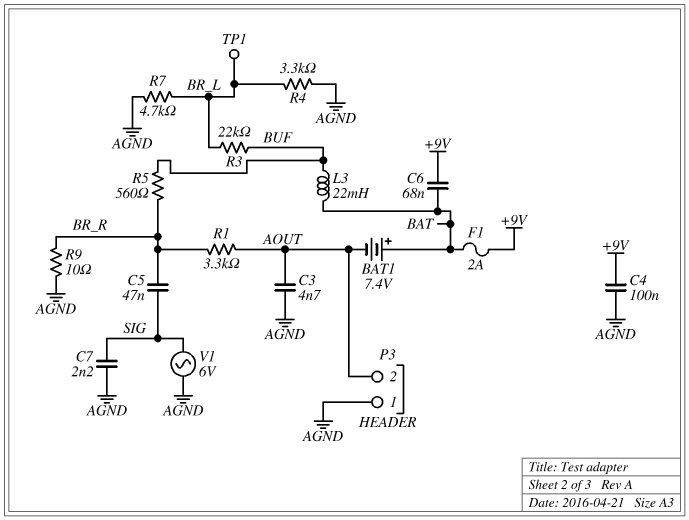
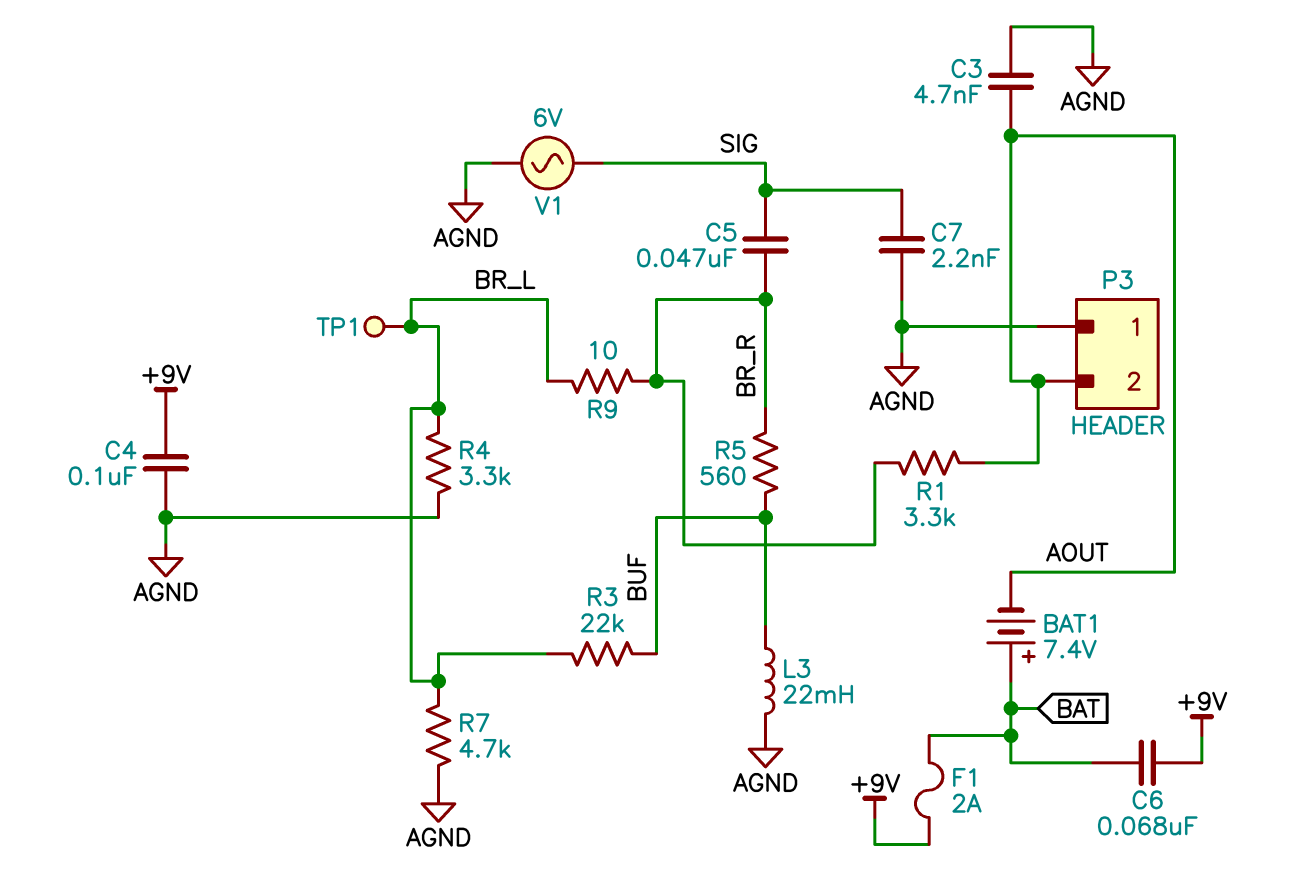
L3: 22mH (BAT, BUF) -> 22mH (AGND, BUF)
R9: 10 (AGND, BR_R) -> 10 (BR_L, BR_R)

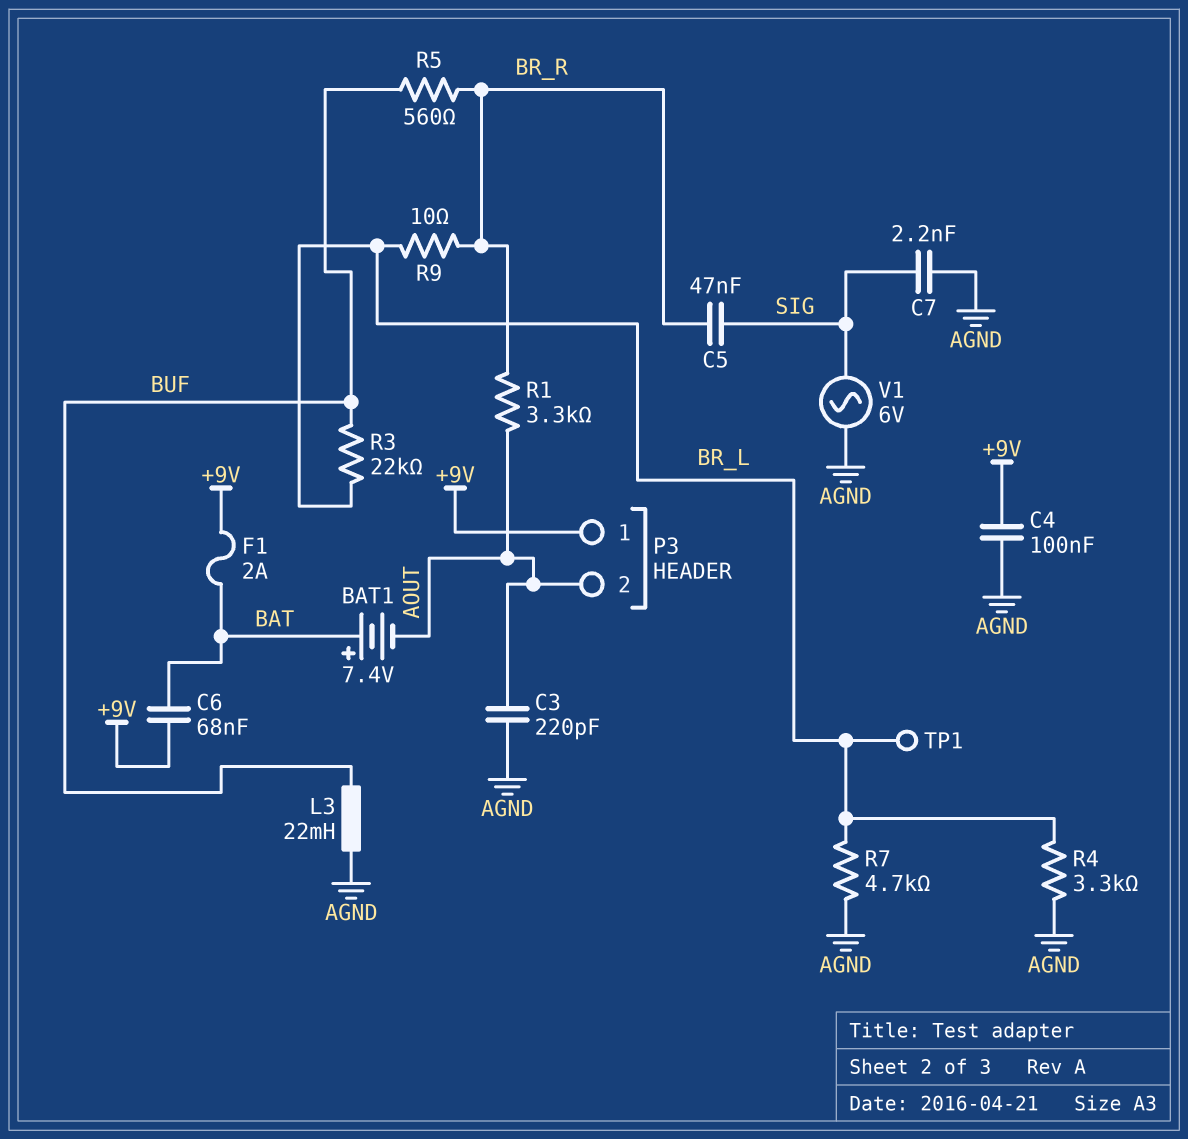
C3: 4.7nF (AGND, AOUT) -> 220pF (AGND, AOUT)
P3 pin 1: AGND -> +9V

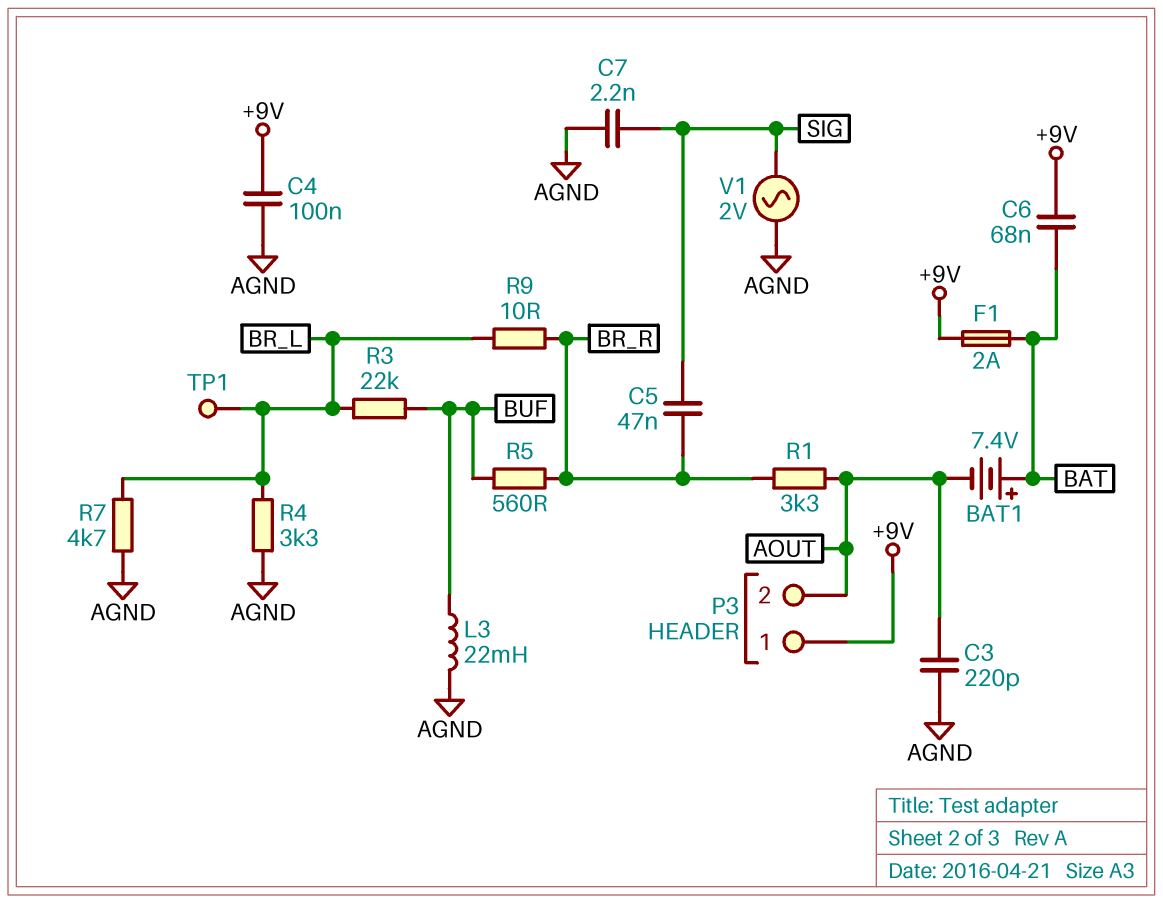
V1: AC 6V (AGND, SIG) -> AC 2V (AGND, SIG)

